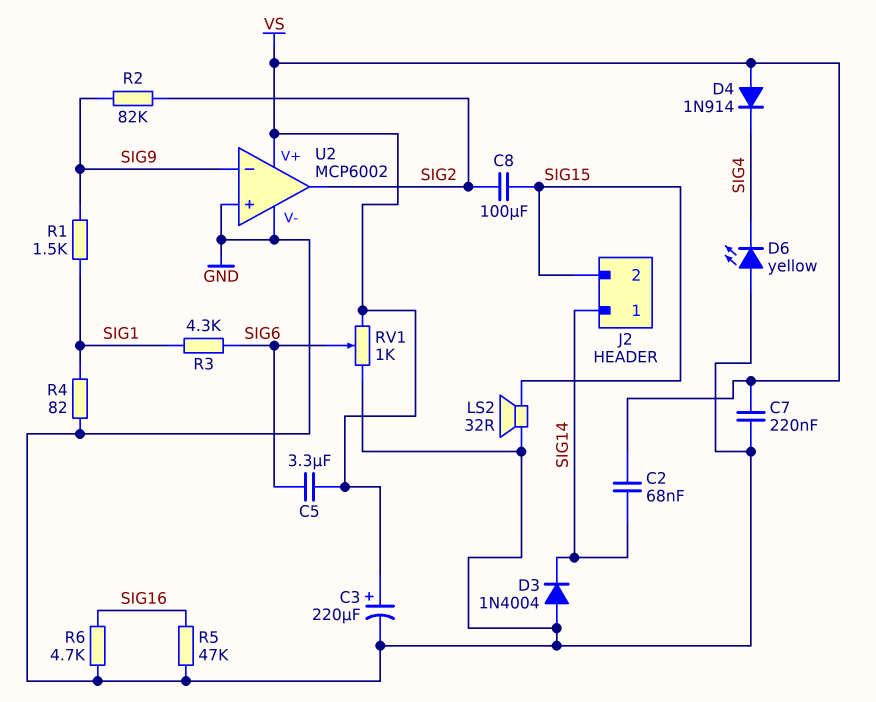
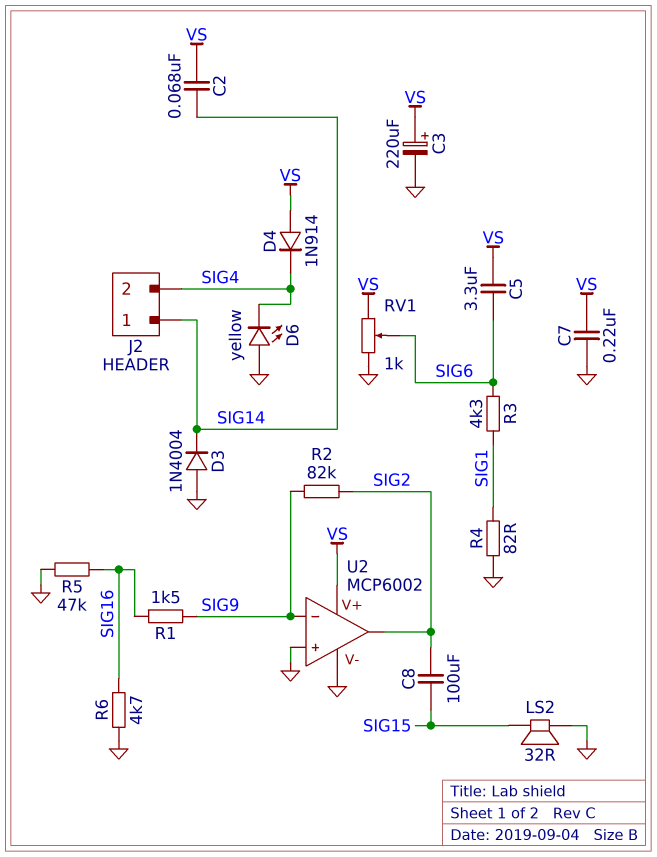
J2 pin 2: SIG15 -> SIG4
R1: 1.5k (SIG1, SIG9) -> 1.5k (SIG9, SIG16)

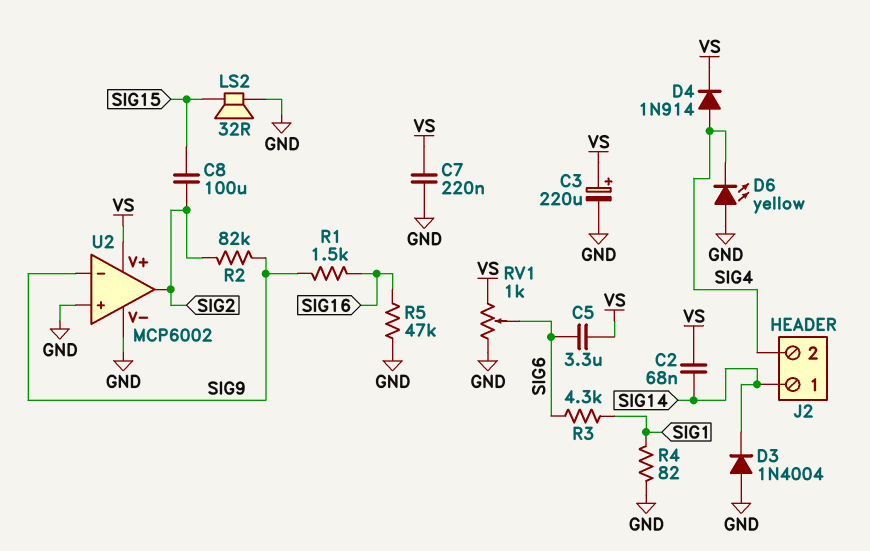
D4: diode 1N914 (A VS, K SIG4) -> diode 1N914 (A SIG4, K VS)
R6: 4.7k (GND, SIG16) -> none

